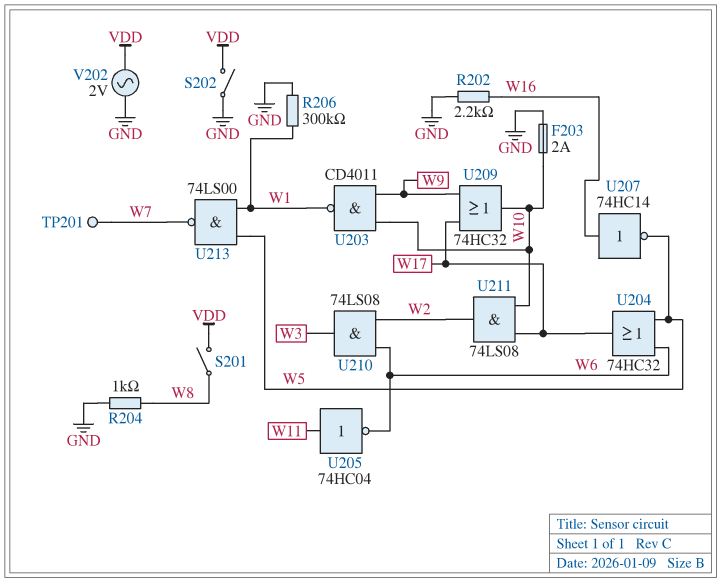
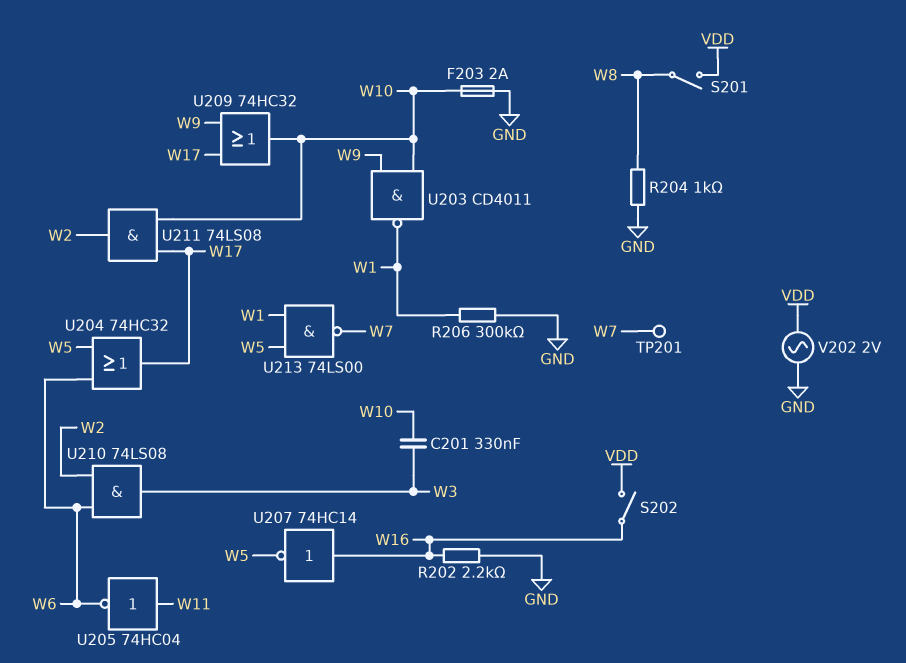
C201: none -> 330nF (W3, W10)
S202: switch (GND, VDD) -> switch (VDD, W16)

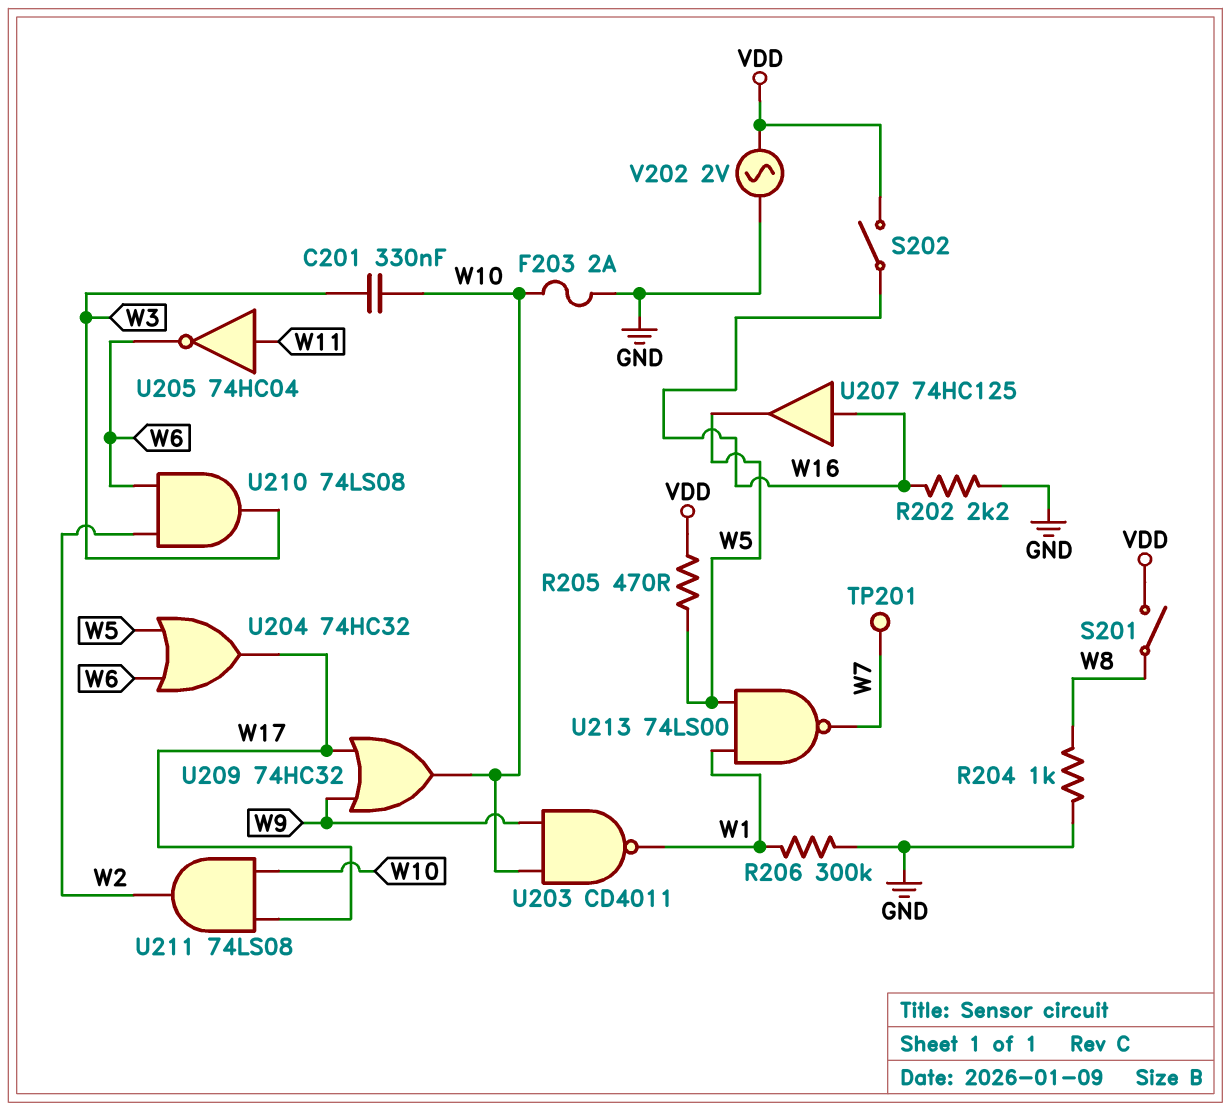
R205: none -> 470 (VDD, W5)
U207: NOT 74HC14 (in W16, out W5) -> buffer 74HC125 (in W16, out W5)

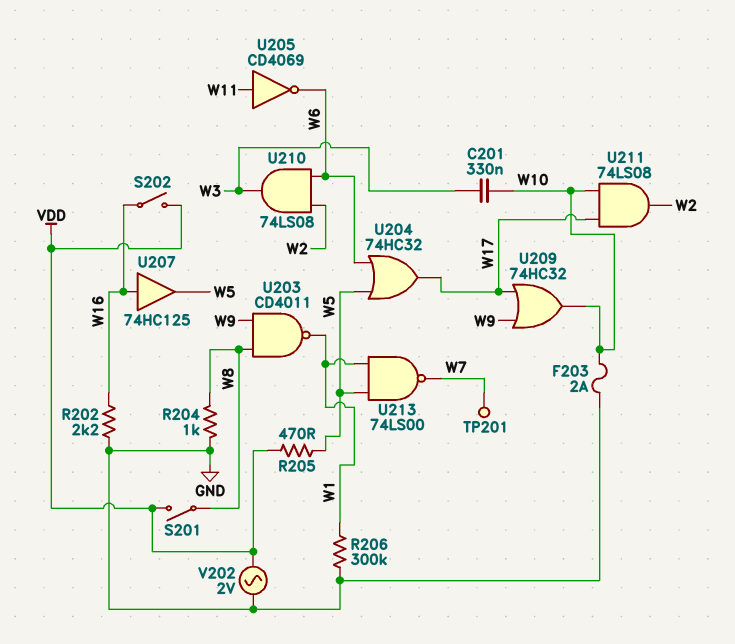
U203: NAND CD4011 (in W9, in W10, out W1) -> NAND CD4011 (in W8, in W9, out W1)
U205: NOT 74HC04 (in W11, out W6) -> NOT CD4069 (in W11, out W6)

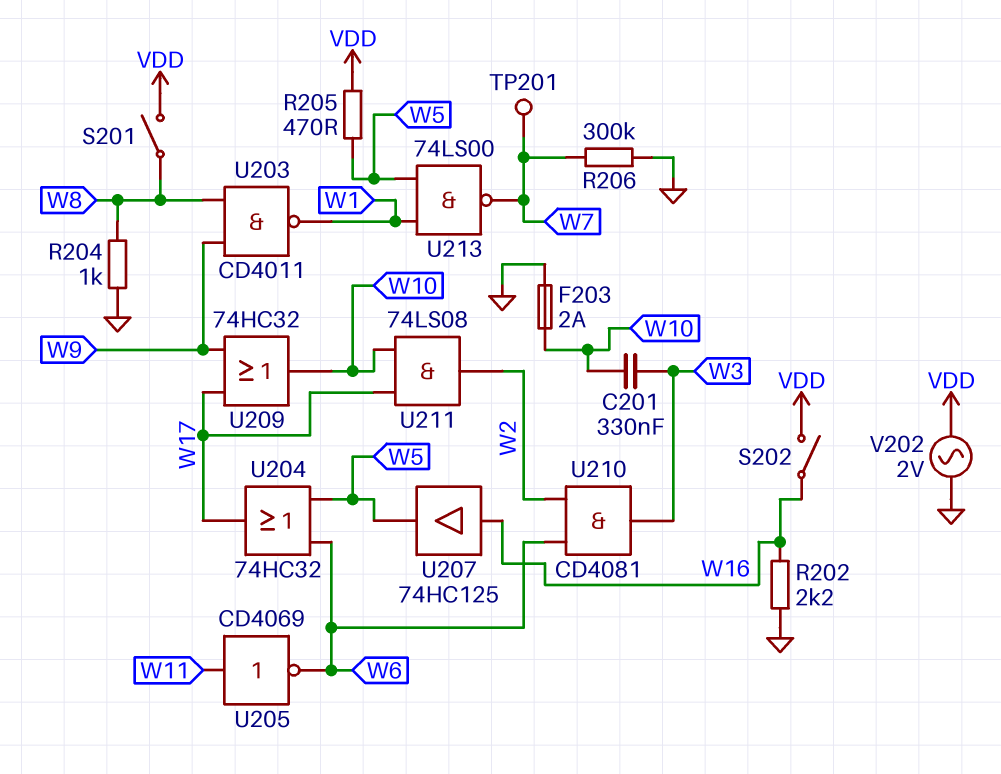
R206: 300k (GND, W1) -> 300k (GND, W7)
U210: AND 74LS08 (in W2, in W6, out W3) -> AND CD4081 (in W2, in W6, out W3)

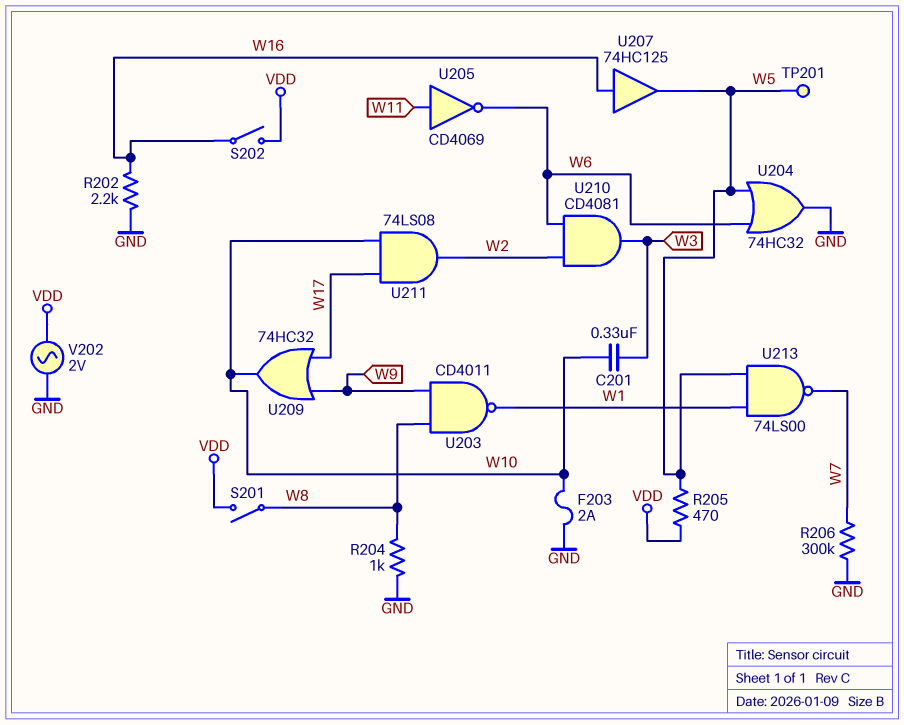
TP201: test point (W7) -> test point (W5)
U204: OR 74HC32 (in W5, in W6, out W17) -> OR 74HC32 (in W5, in W6, out GND)

